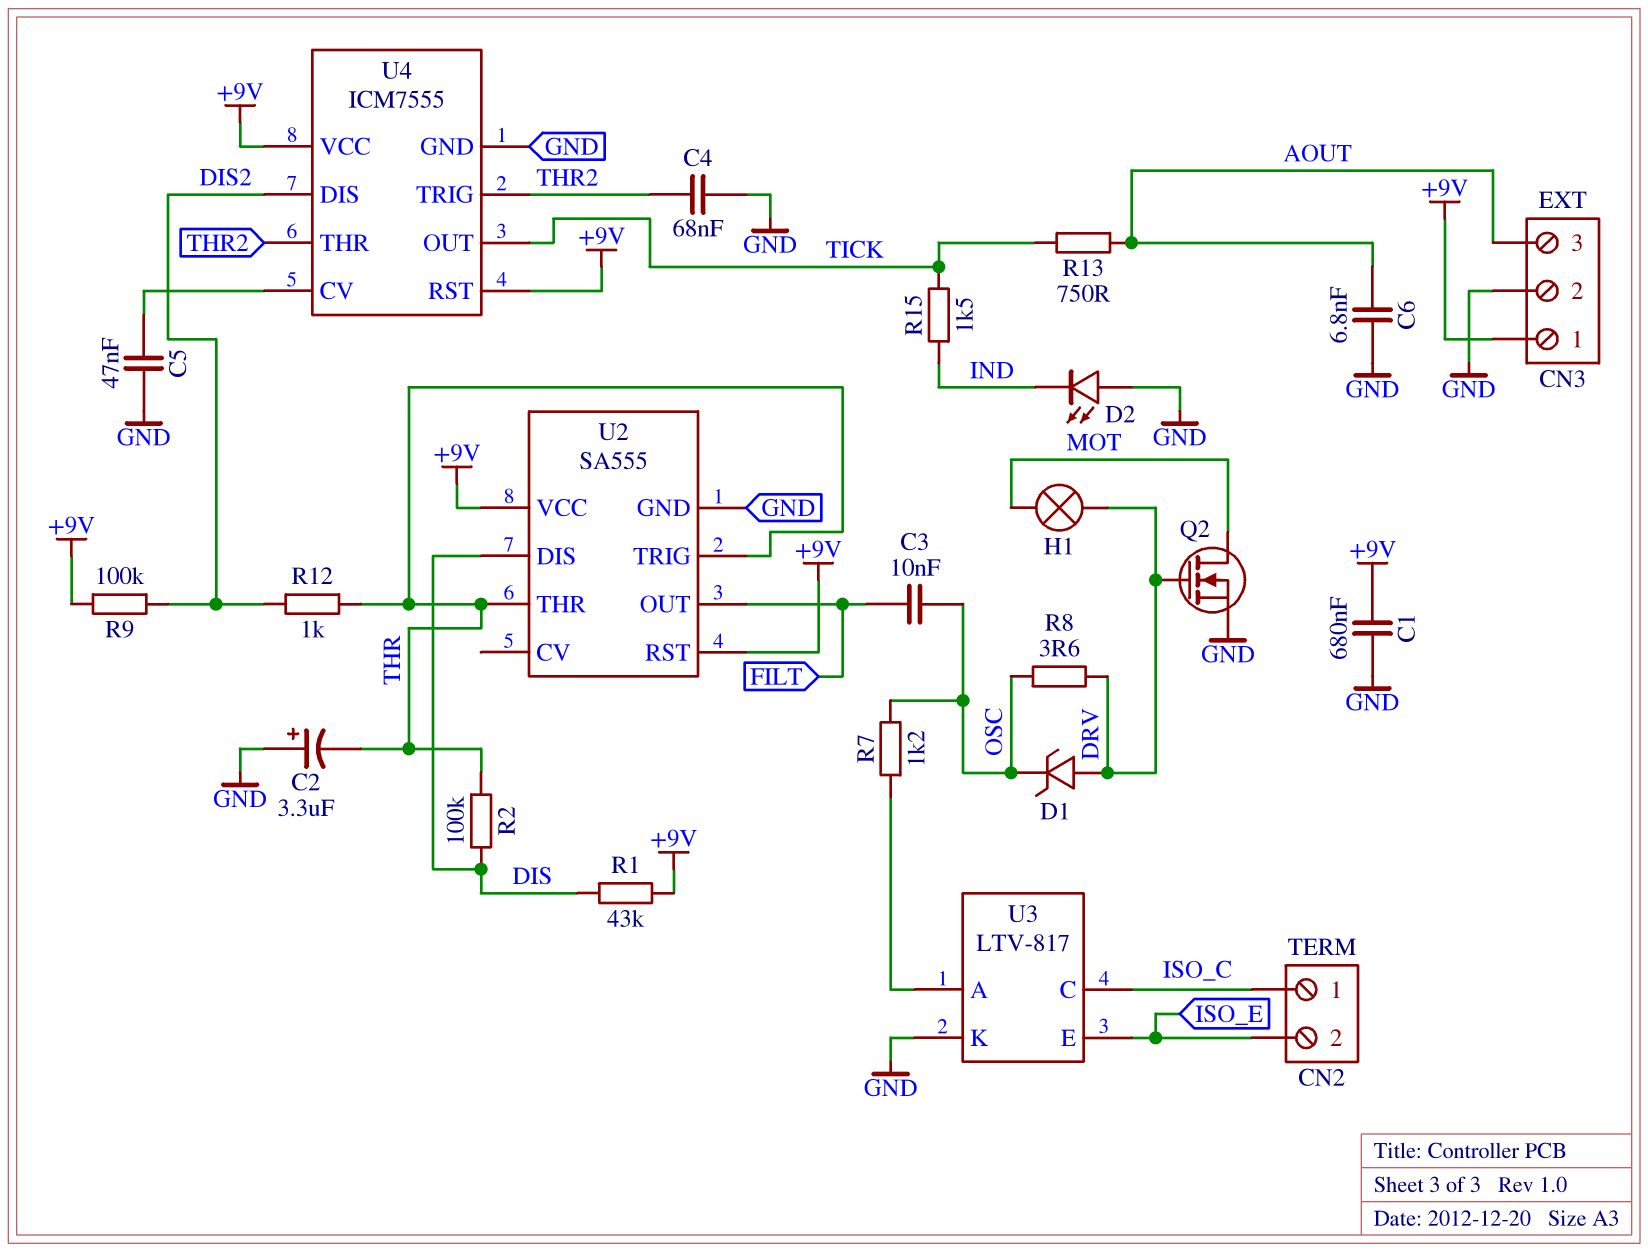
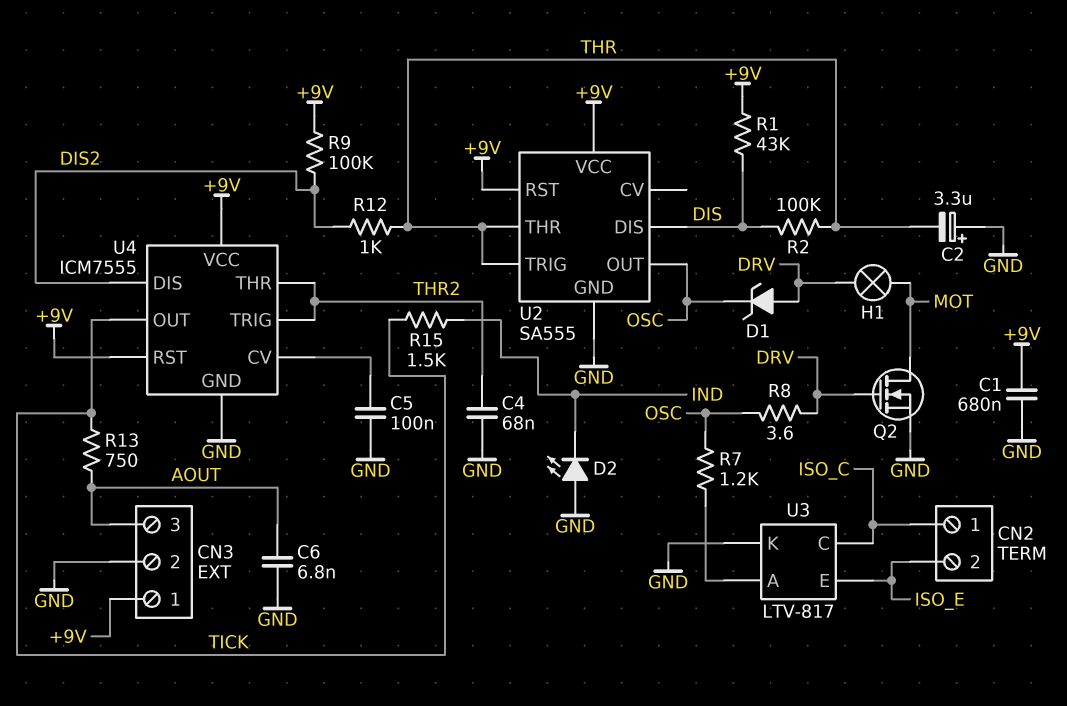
C3: 10nF (FILT, OSC) -> none
C5: 47nF (GND, U4/CV) -> 100nF (GND, U4/CV)
U2 pin OUT: FILT -> OSC

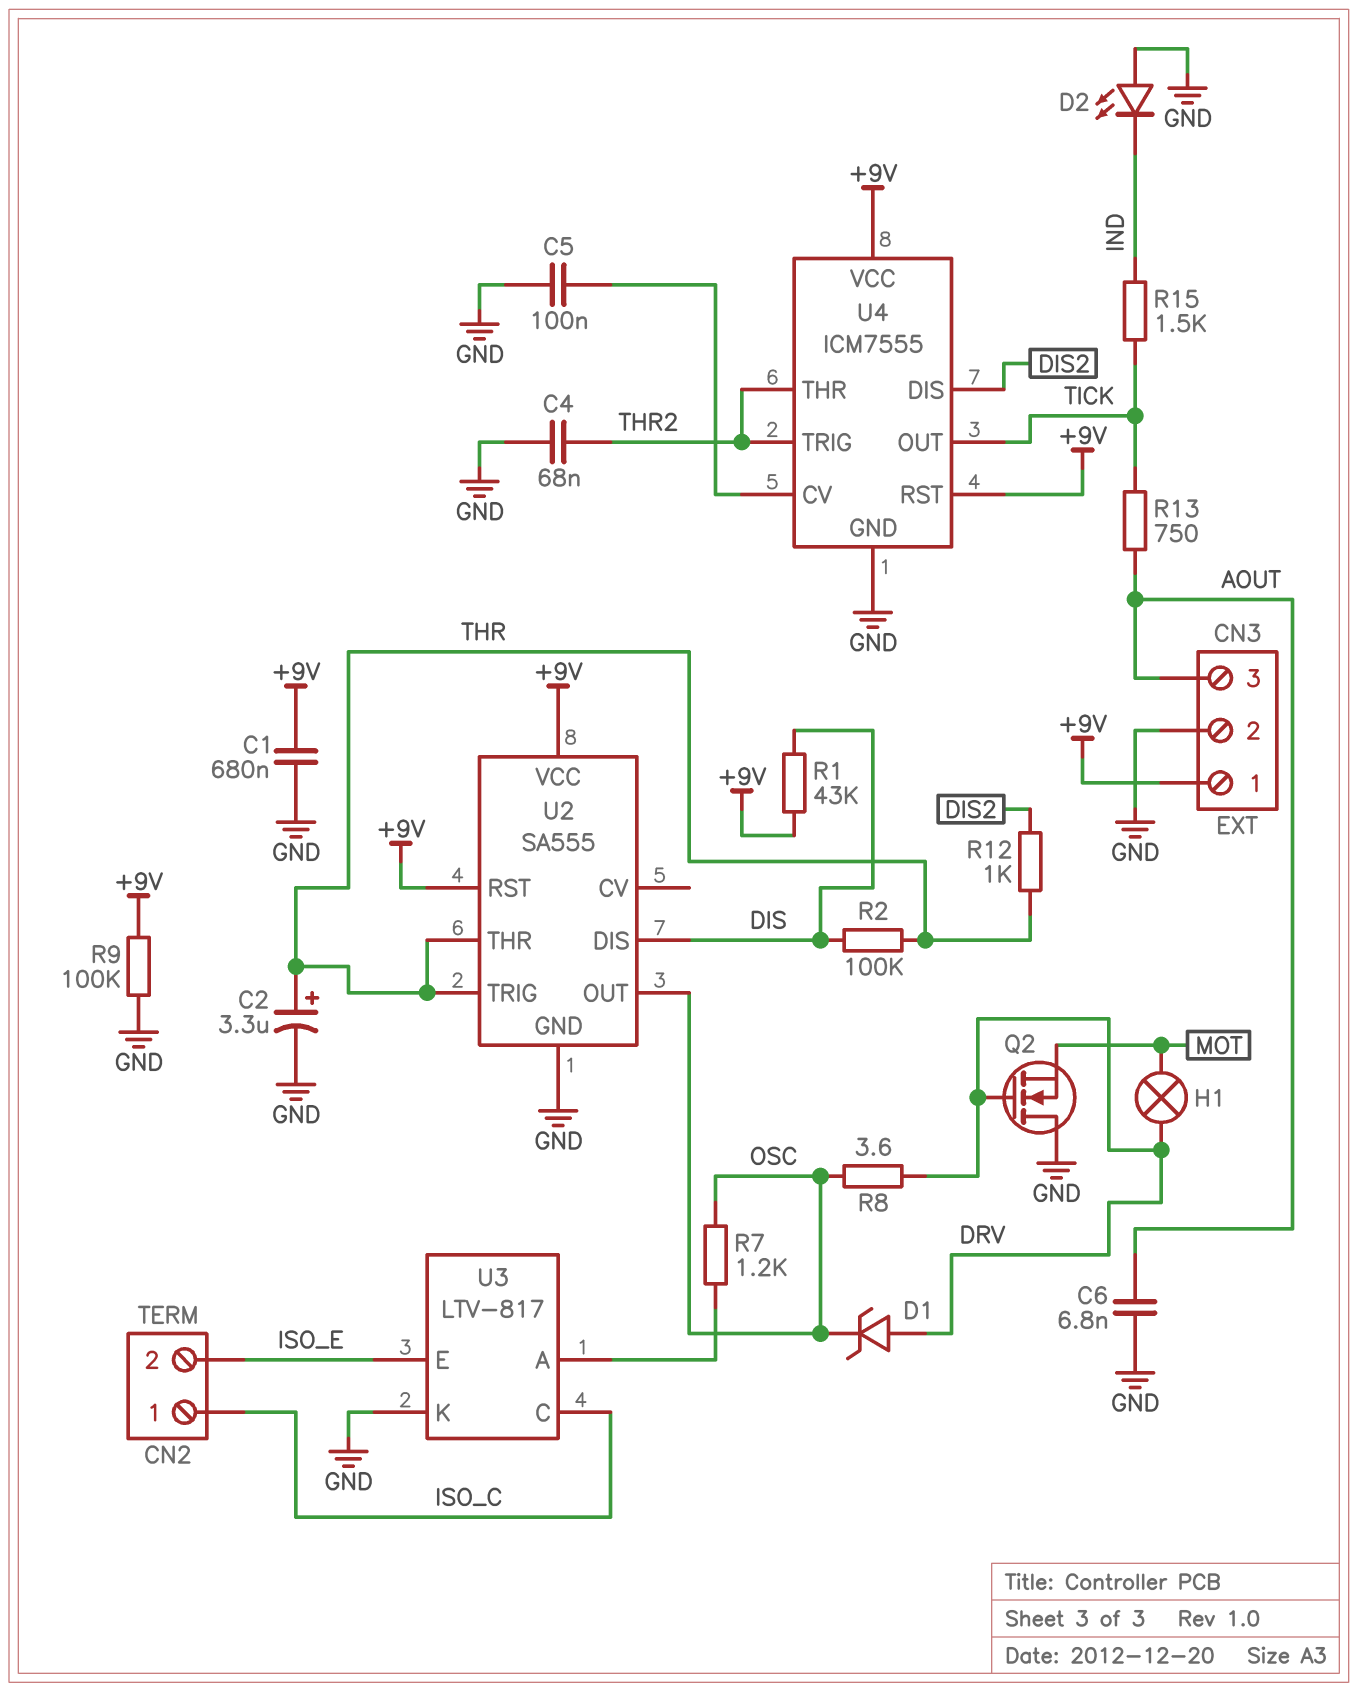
C2: 3.3uF (plus GND, minus THR) -> 3.3uF (plus THR, minus GND)
Q2: NMOS (G DRV, D MOT, S GND) -> NMOS (G DRV, D GND, S MOT)
R9: 100k (+9V, DIS2) -> 100k (+9V, GND)

